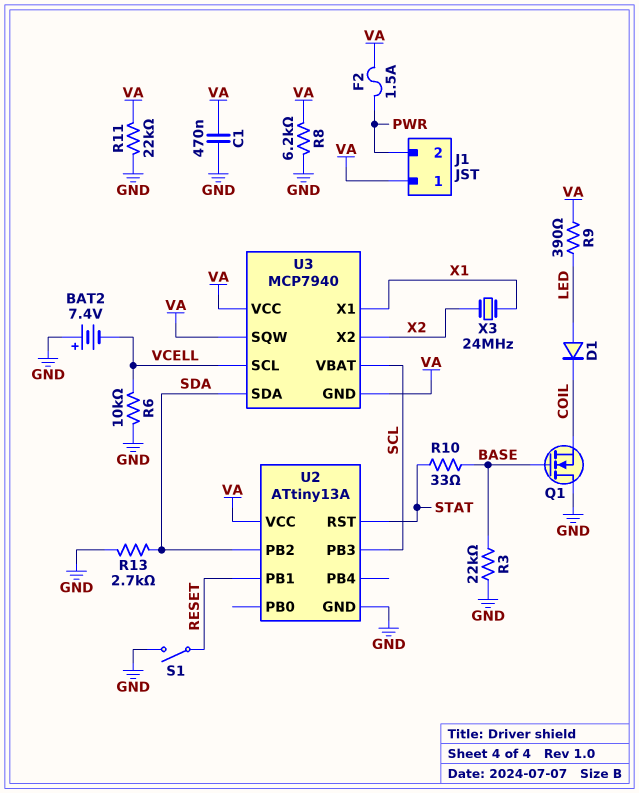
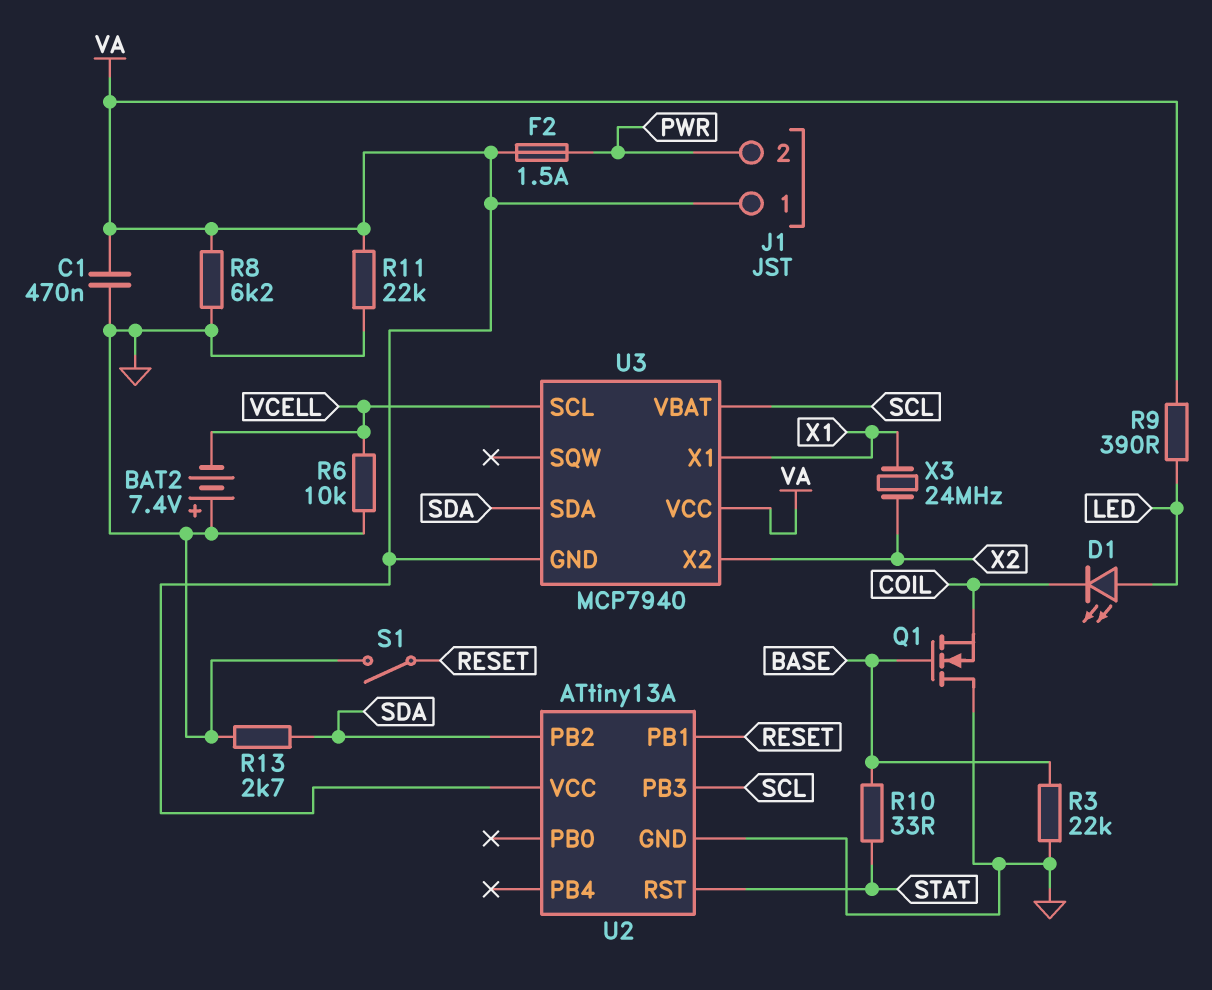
D1: diode (A LED, K COIL) -> LED (A LED, K COIL)
U3 pin SQW: VA -> none

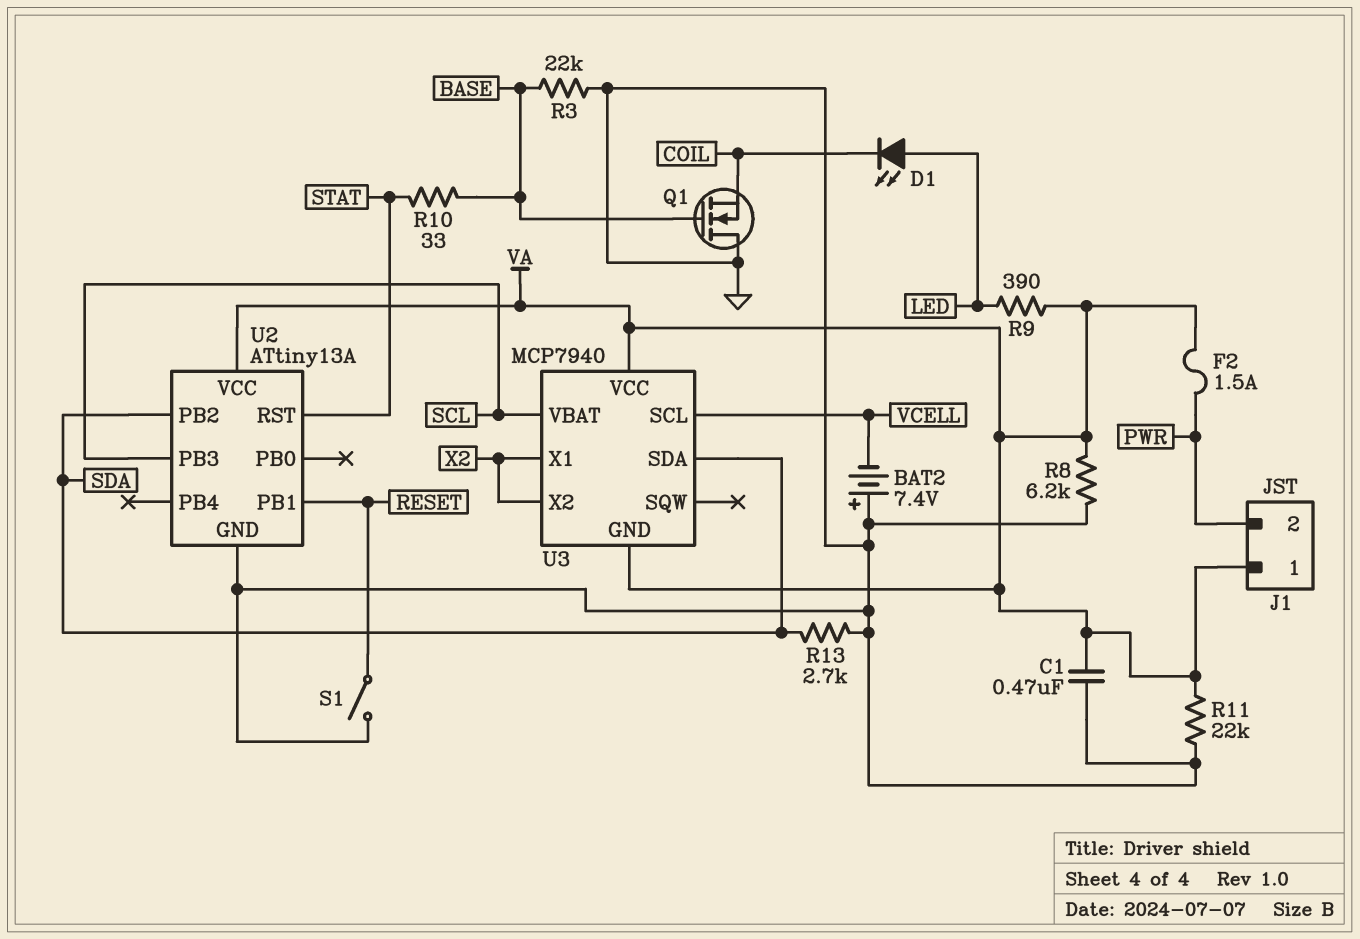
R6: 10k (GND, VCELL) -> none
U3 pin X1: X1 -> X2
X3: 24MHz (X1, X2) -> none

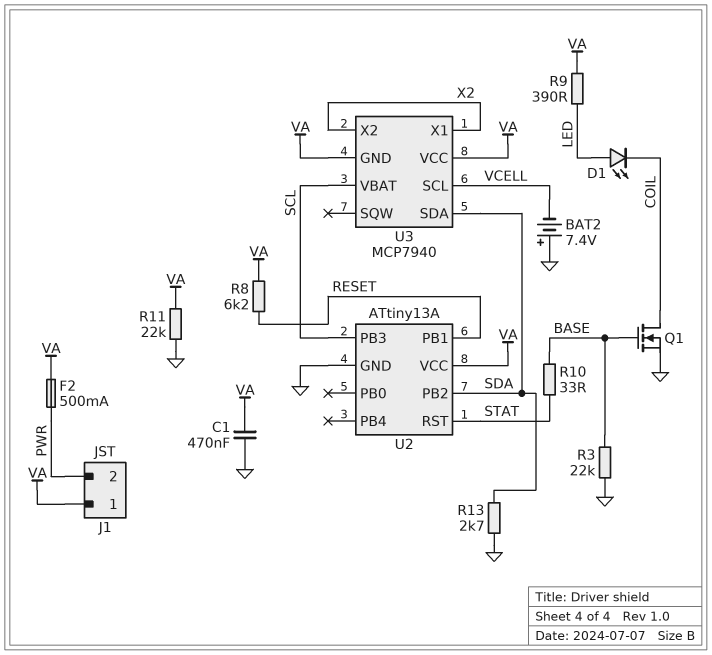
F2: 1.5A (PWR, VA) -> 500mA (PWR, VA)
Q1: NMOS (G BASE, D GND, S COIL) -> NMOS (G BASE, D COIL, S GND)
R8: 6.2k (GND, VA) -> 6.2k (RESET, VA)
S1: switch (GND, RESET) -> none

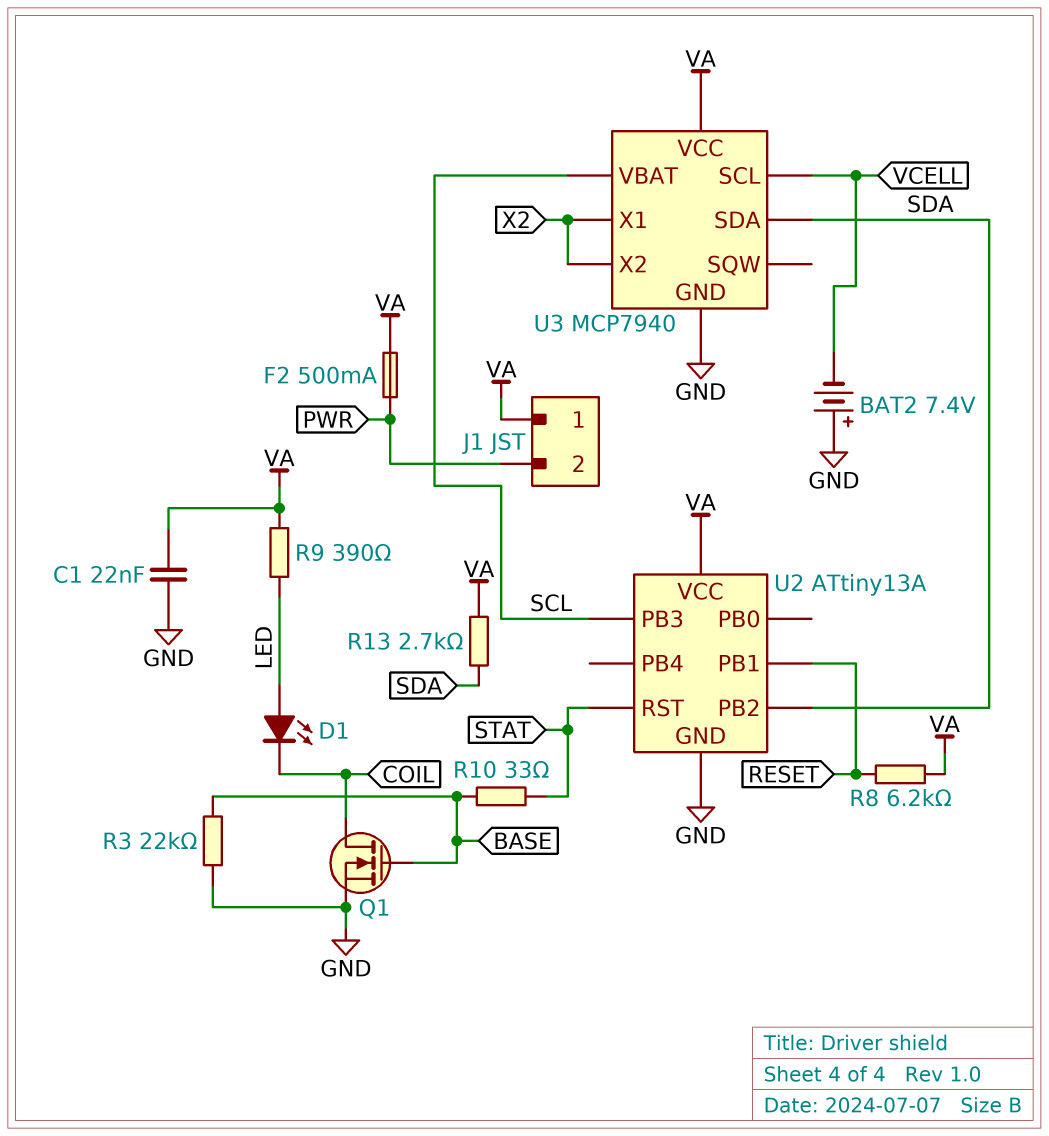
C1: 470nF (GND, VA) -> 22nF (GND, VA)
R11: 22k (GND, VA) -> none
R13: 2.7k (GND, SDA) -> 2.7k (SDA, VA)
U3 pin GND: VA -> GND

